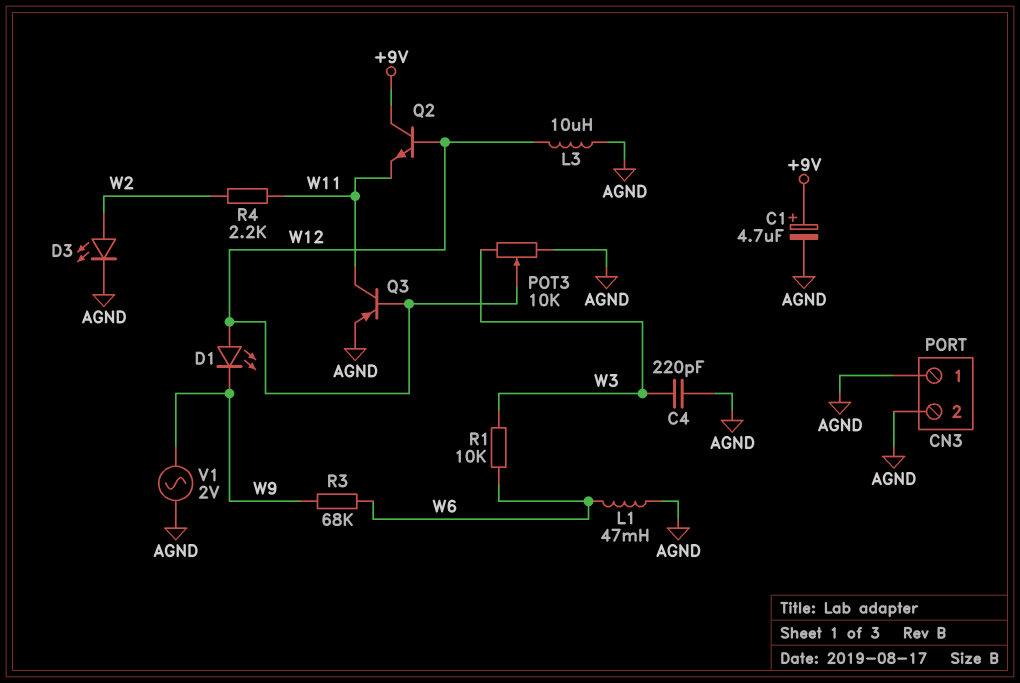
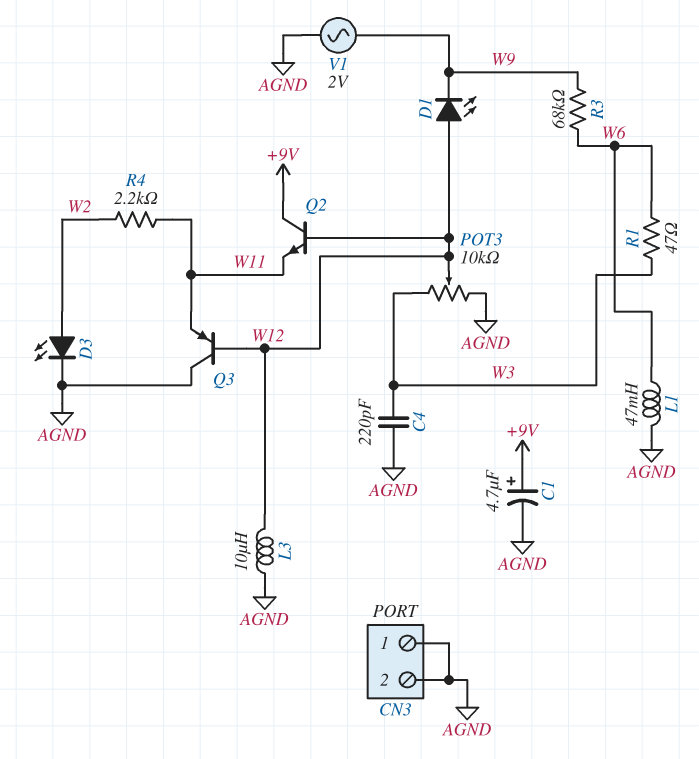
Q3: PNP (B W12, C W11, E AGND) -> PNP (B W12, C AGND, E W11)
R1: 10k (W3, W6) -> 47 (W3, W6)

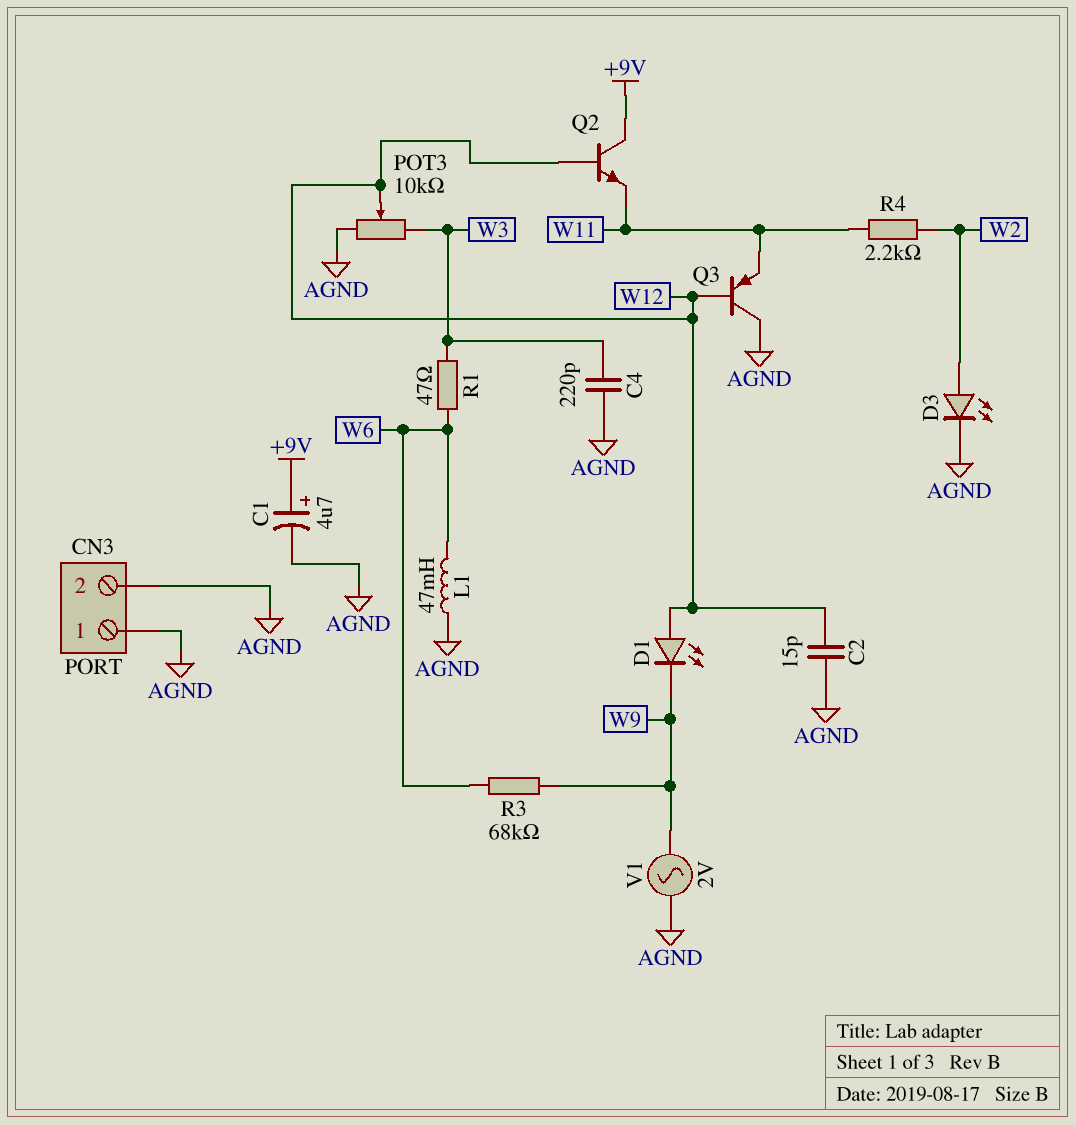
C2: none -> 15pF (AGND, W12)
L3: 10uH (AGND, W12) -> none

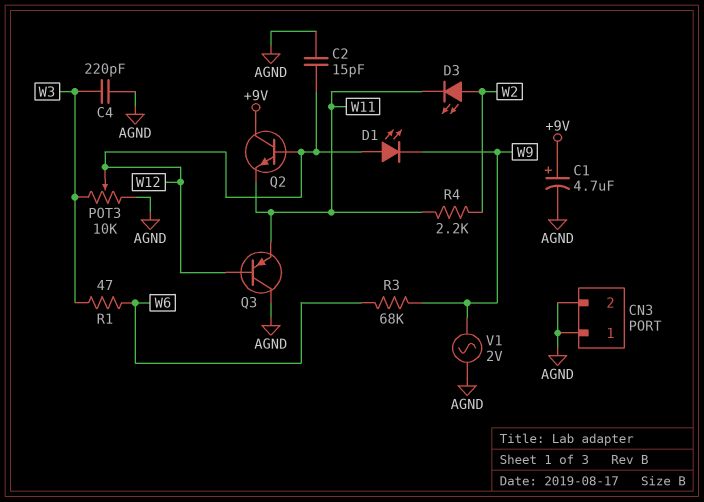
D3: LED (A W2, K AGND) -> LED (A W2, K W11)
L1: 47mH (AGND, W6) -> none

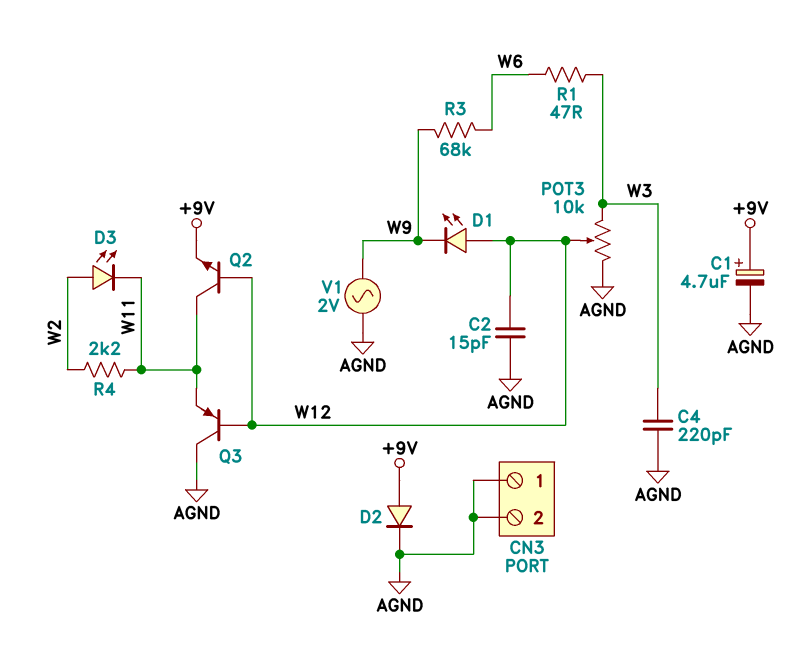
D2: none -> diode (A +9V, K AGND)
Q2: NPN (B W12, C +9V, E W11) -> NPN (B W12, C W11, E +9V)

